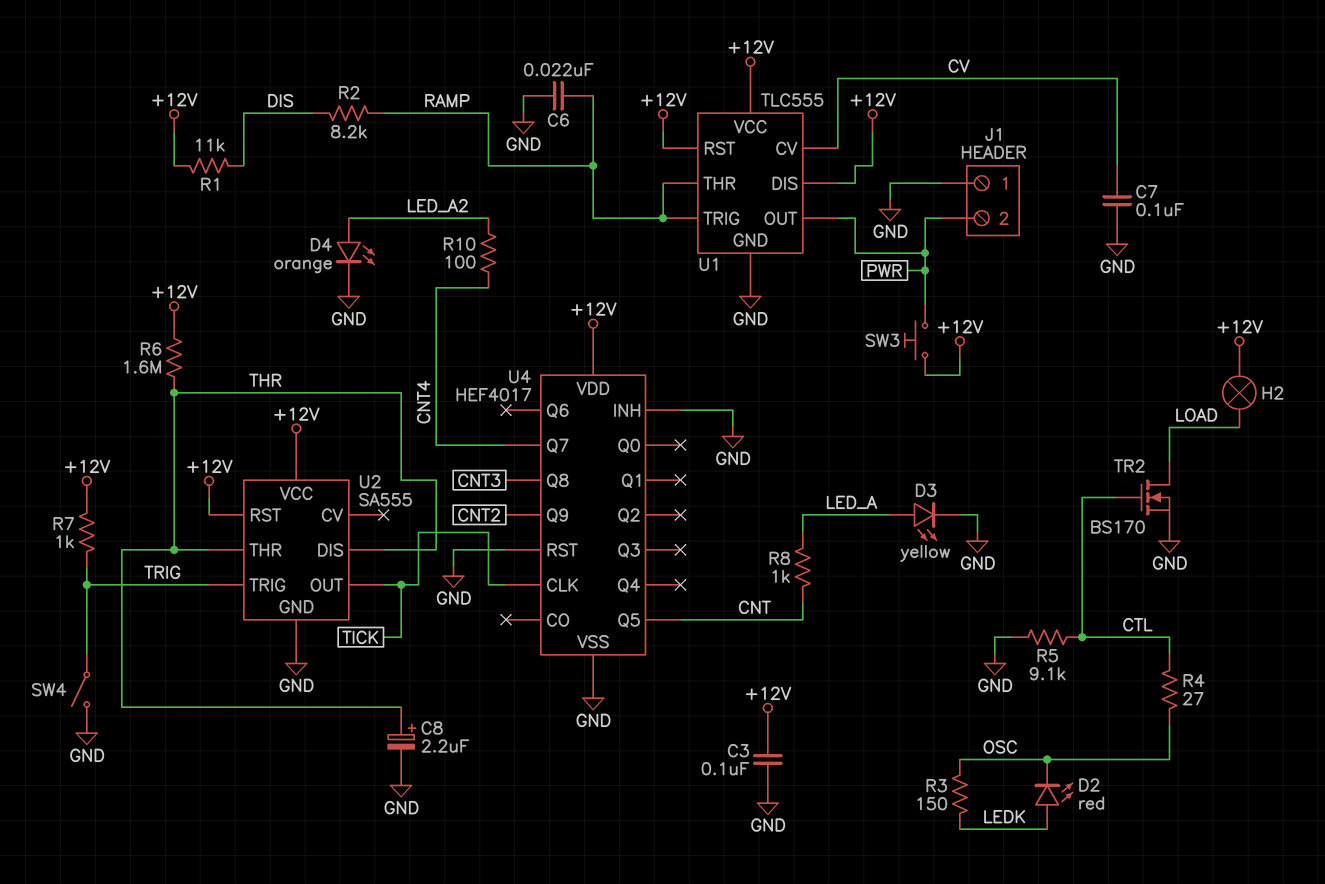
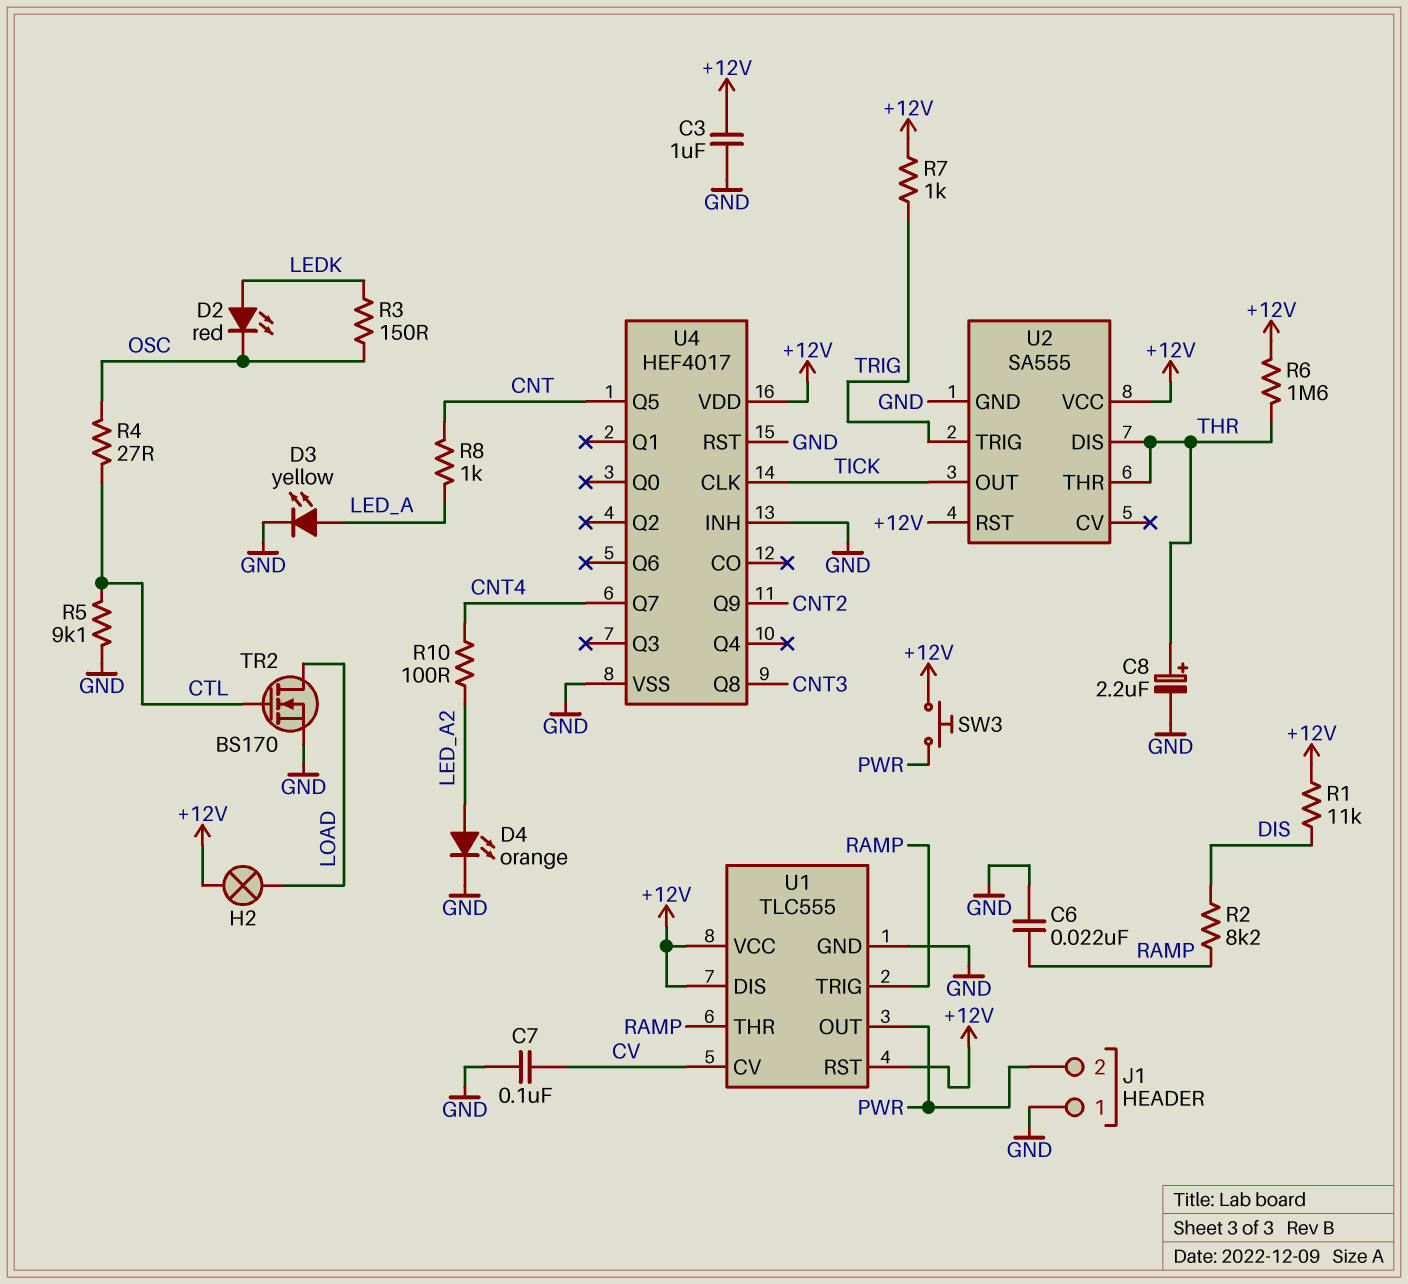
C3: 100nF (+12V, GND) -> 1uF (+12V, GND)
SW4: switch (GND, TRIG) -> none

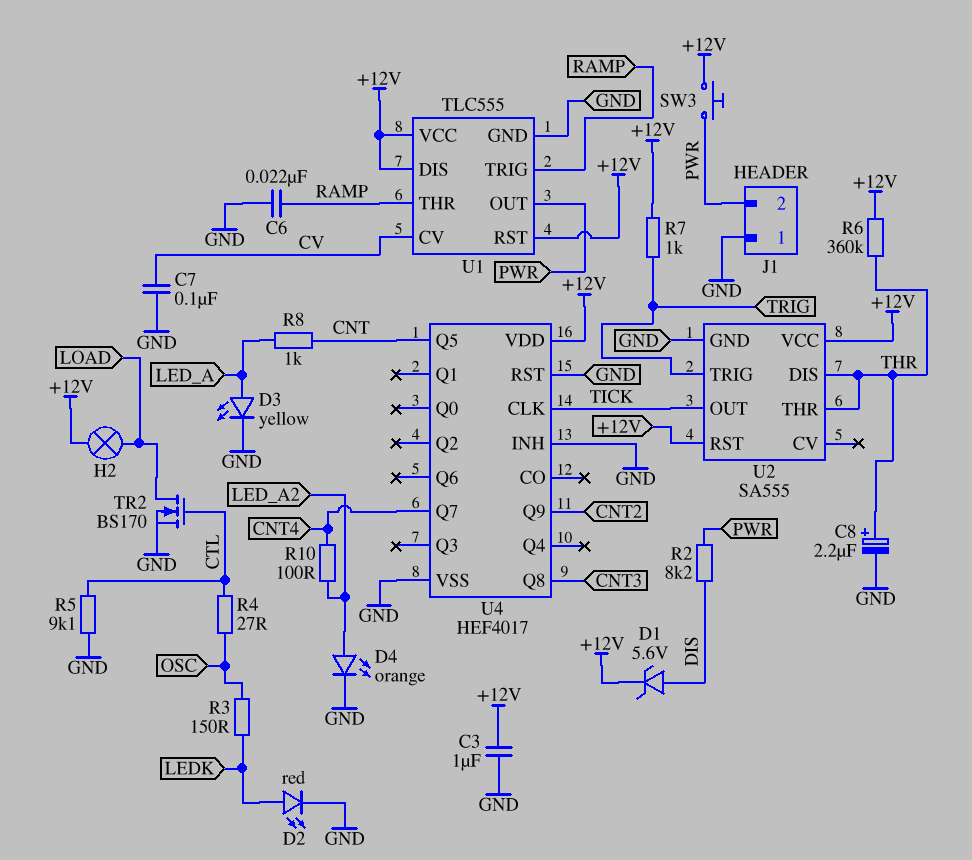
D1: none -> zener 5.6V (A DIS, K +12V)
D2: LED red (A LEDK, K OSC) -> LED red (A LEDK, K GND)
R1: 11k (+12V, DIS) -> none
R2: 8.2k (DIS, RAMP) -> 8.2k (DIS, PWR)
R6: 1.6M (+12V, THR) -> 360k (+12V, THR)

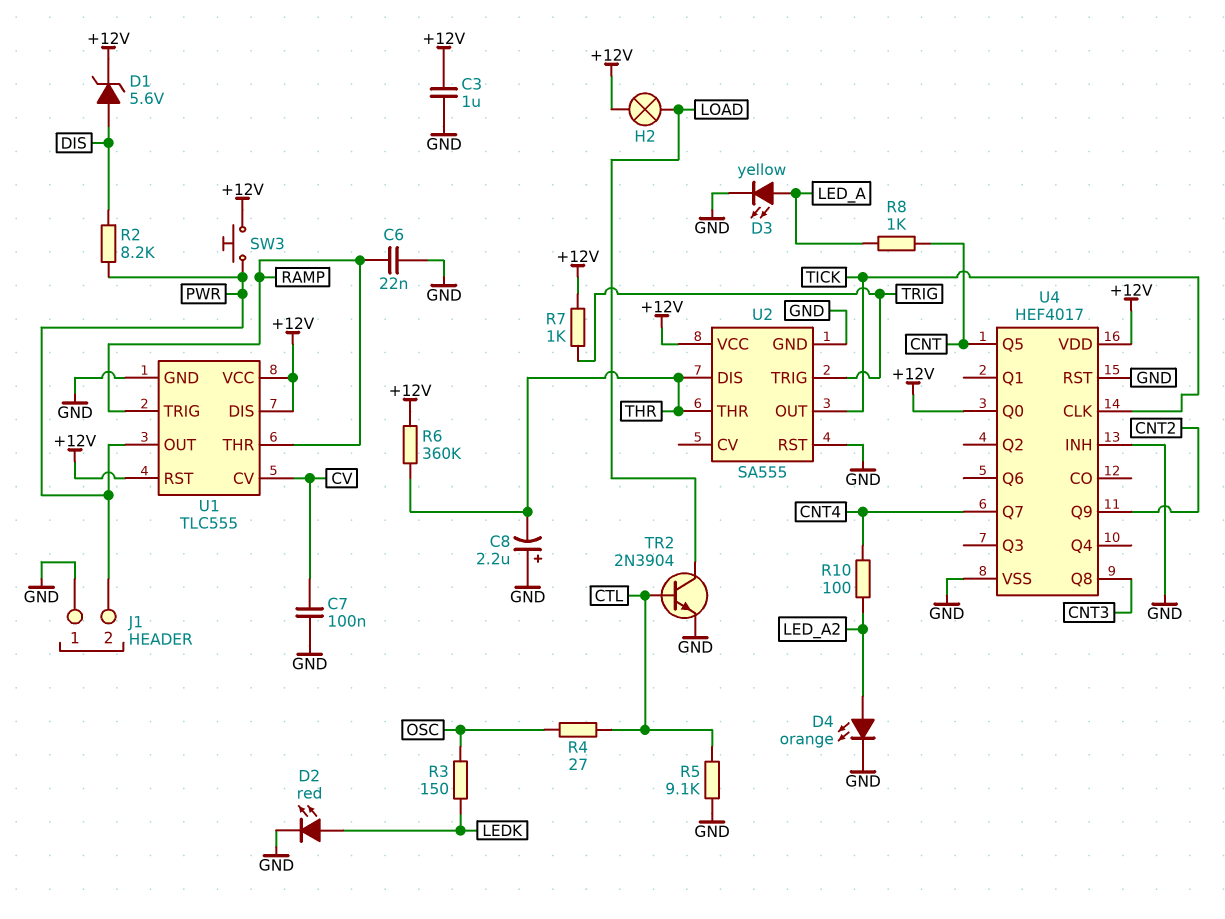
C8: 2.2uF (plus THR, minus GND) -> 2.2uF (plus GND, minus THR)
TR2: NMOS BS170 (G CTL, D LOAD, S GND) -> NPN 2N3904 (B CTL, C LOAD, E GND)
U2 pin RST: +12V -> GND
U4 pin Q0: none -> +12V

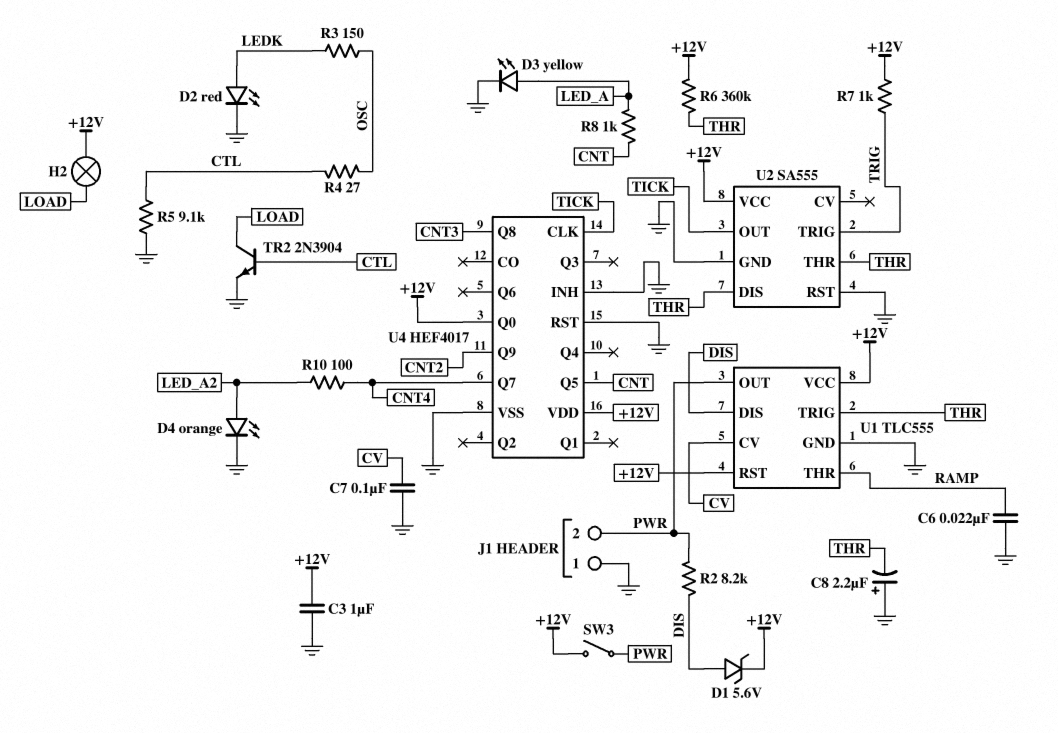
SW3: button (+12V, PWR) -> switch (+12V, PWR)
U1 pin DIS: +12V -> DIS
U1 pin TRIG: RAMP -> THR

